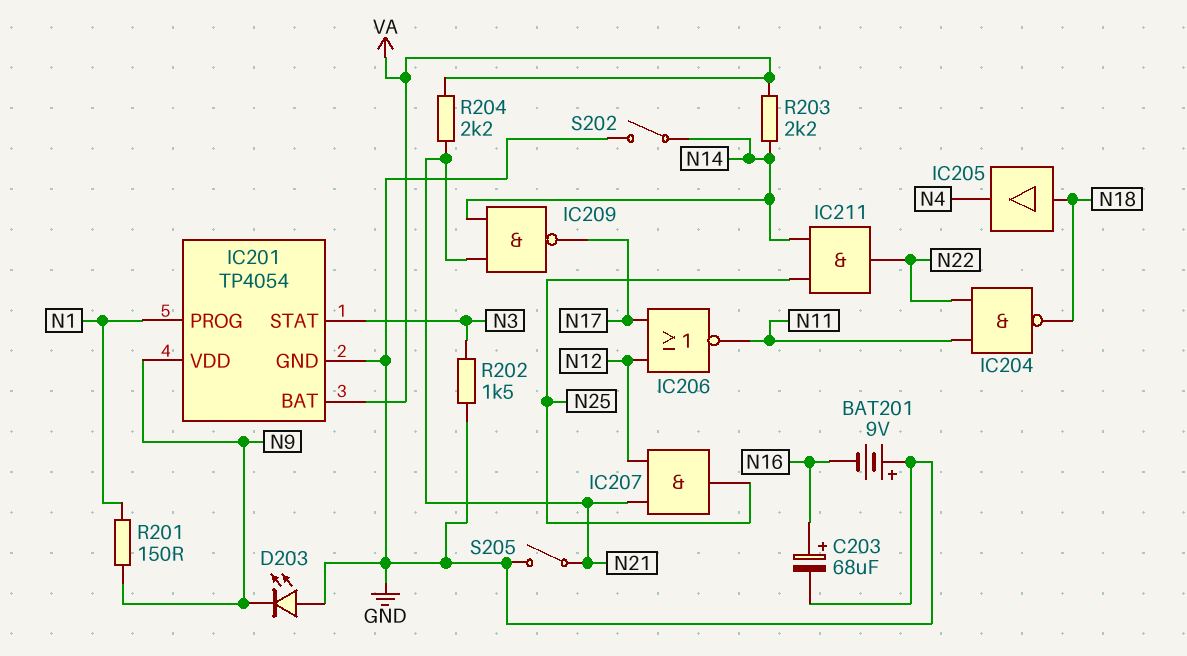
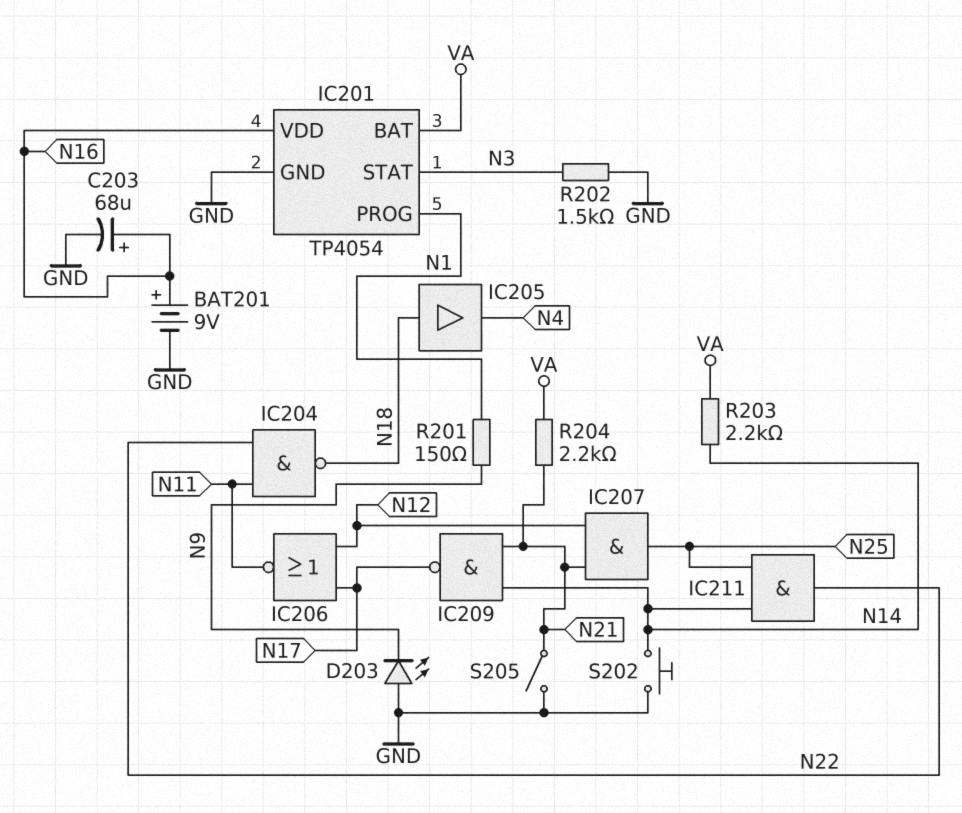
BAT201: 9V (plus GND, minus N16) -> 9V (plus N16, minus GND)
IC201 pin VDD: N9 -> N16
S202: switch (GND, N14) -> button (GND, N14)

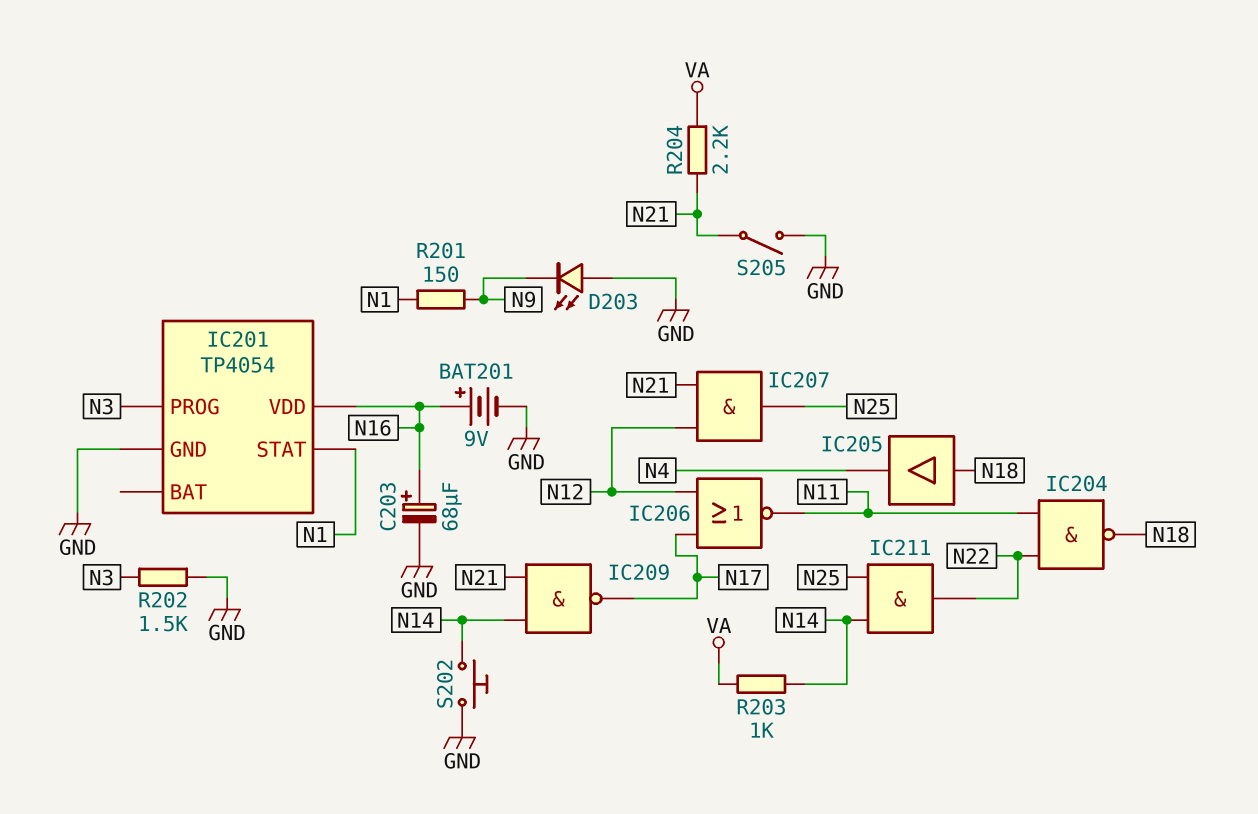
IC201 pin BAT: VA -> none
IC201 pin PROG: N1 -> N3
IC201 pin STAT: N3 -> N1
R203: 2.2k (N14, VA) -> 1k (N14, VA)

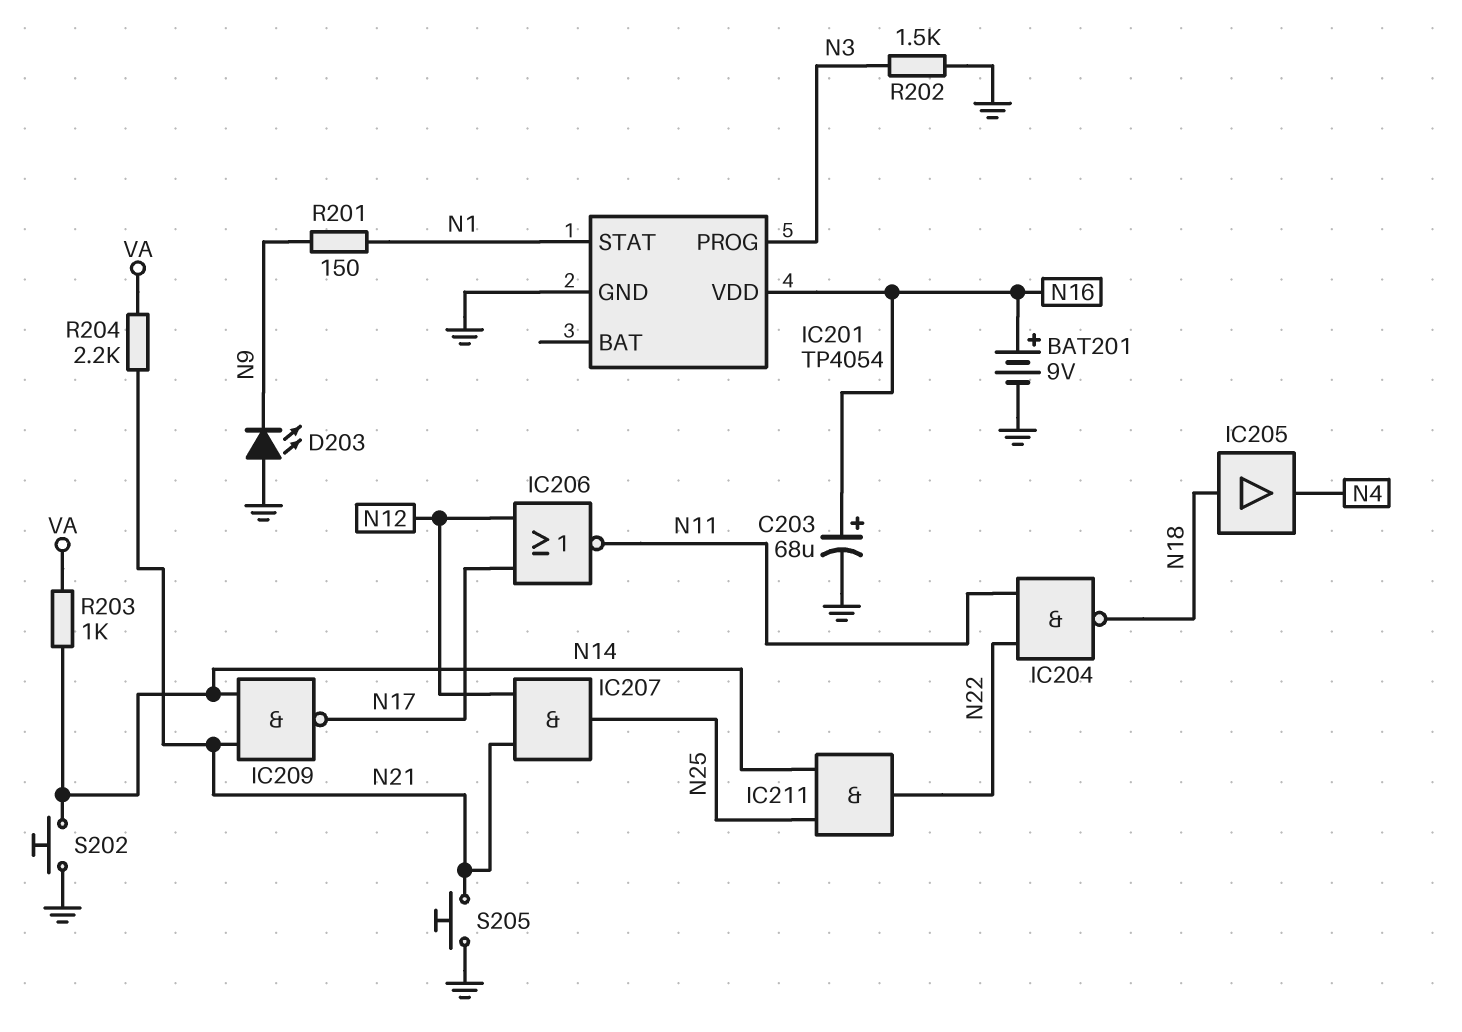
S205: switch (GND, N21) -> button (GND, N21)

